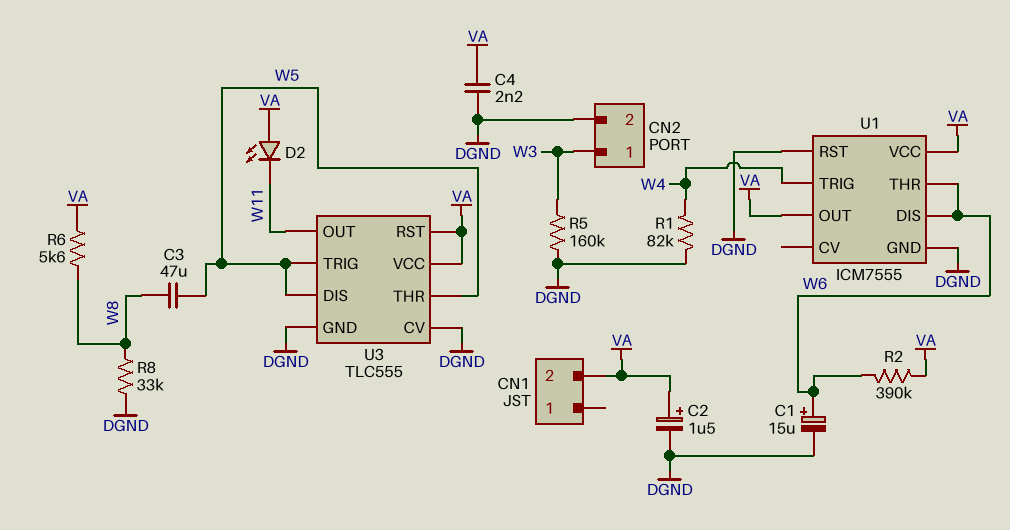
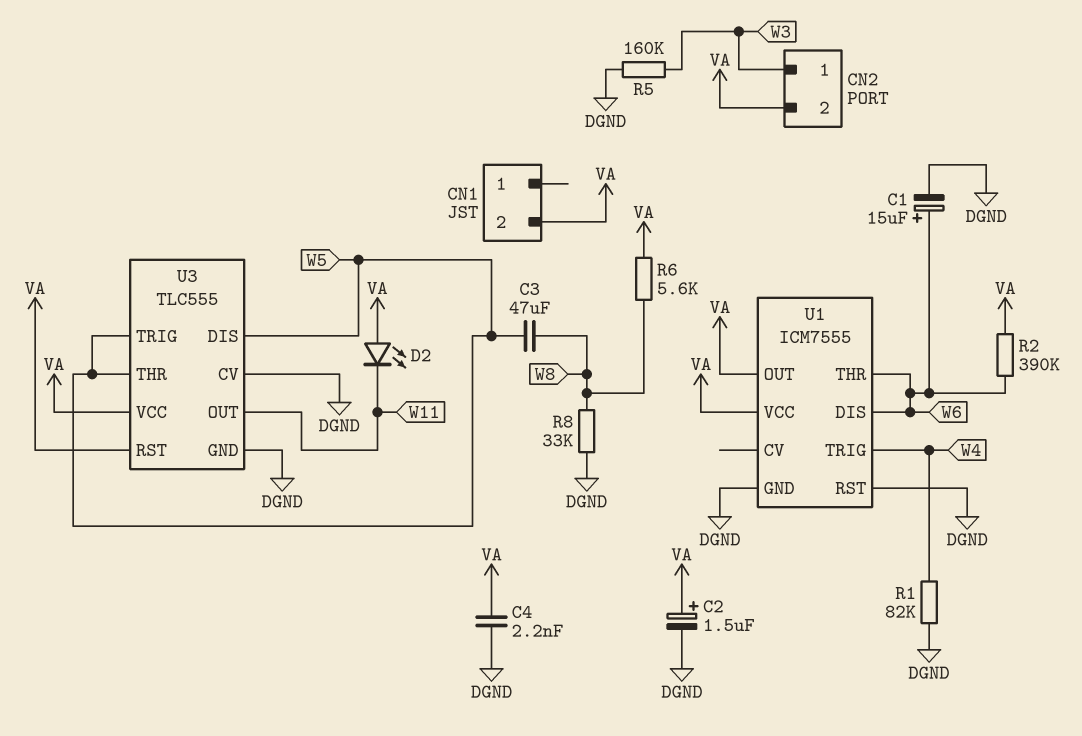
CN2 pin 2: DGND -> VA

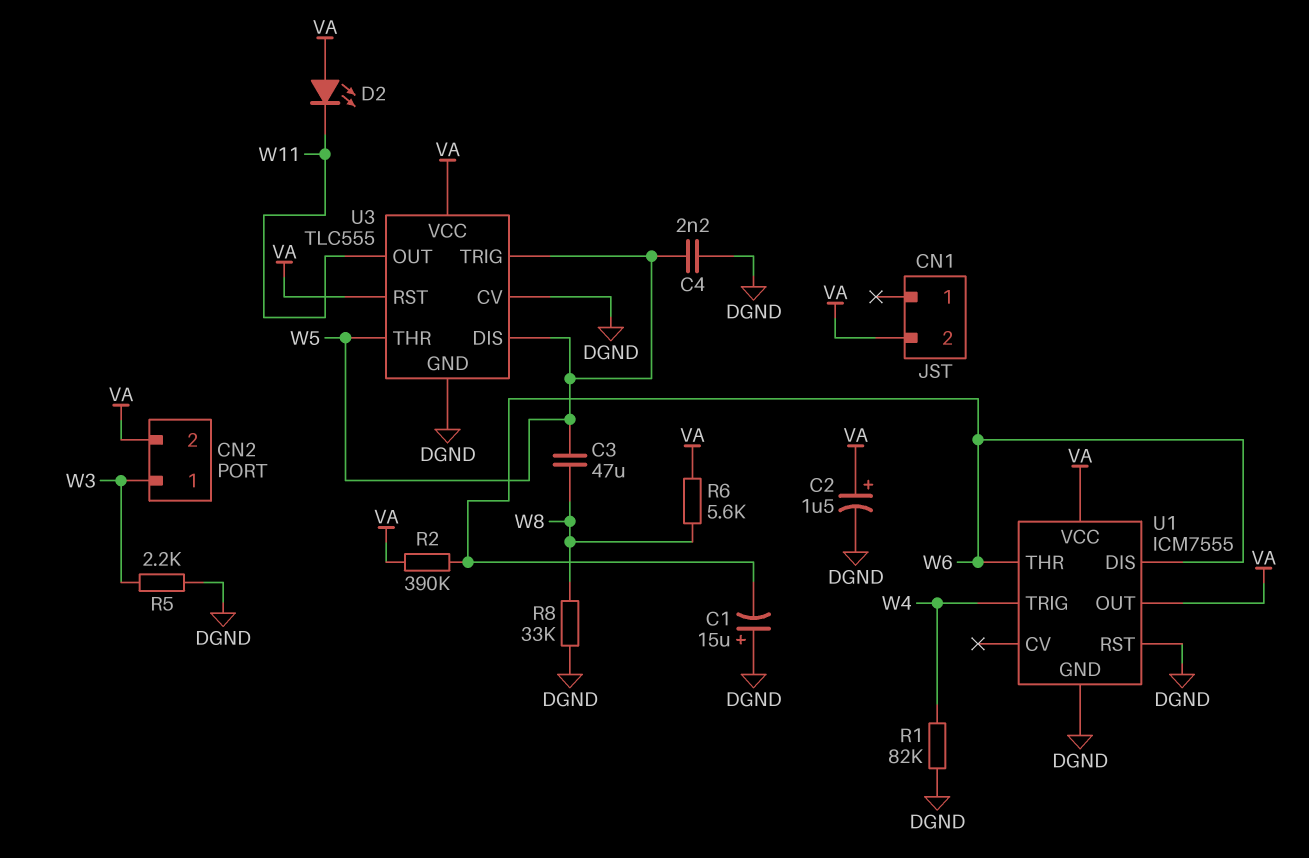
C1: 15uF (plus W6, minus DGND) -> 15uF (plus DGND, minus W6)
C4: 2.2nF (DGND, VA) -> 2.2nF (DGND, W5)
R5: 160k (DGND, W3) -> 2.2k (DGND, W3)

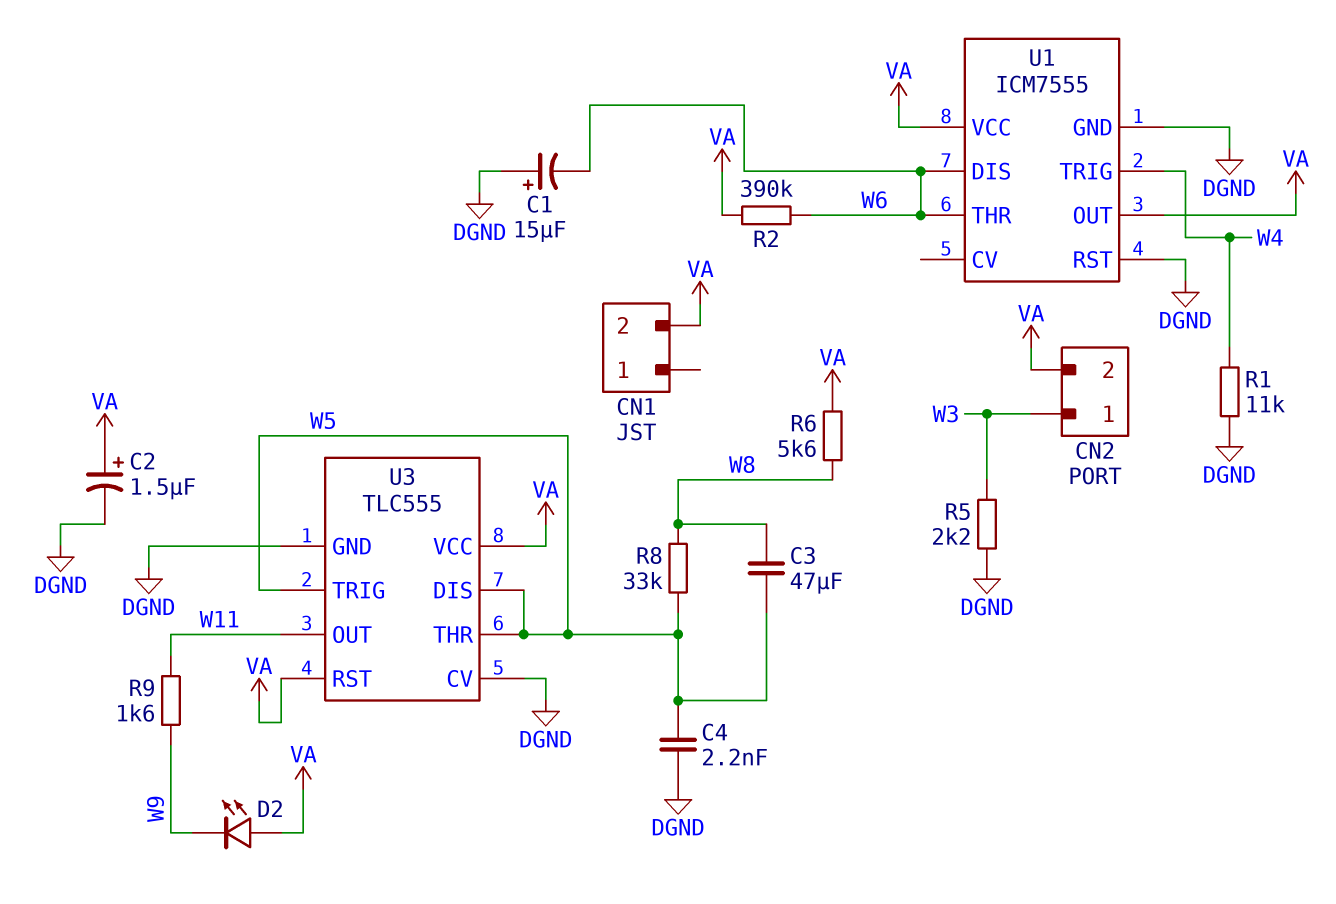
D2: LED (A VA, K W11) -> LED (A VA, K W9)
R1: 82k (DGND, W4) -> 11k (DGND, W4)
R8: 33k (DGND, W8) -> 33k (W5, W8)
R9: none -> 1.6k (W9, W11)

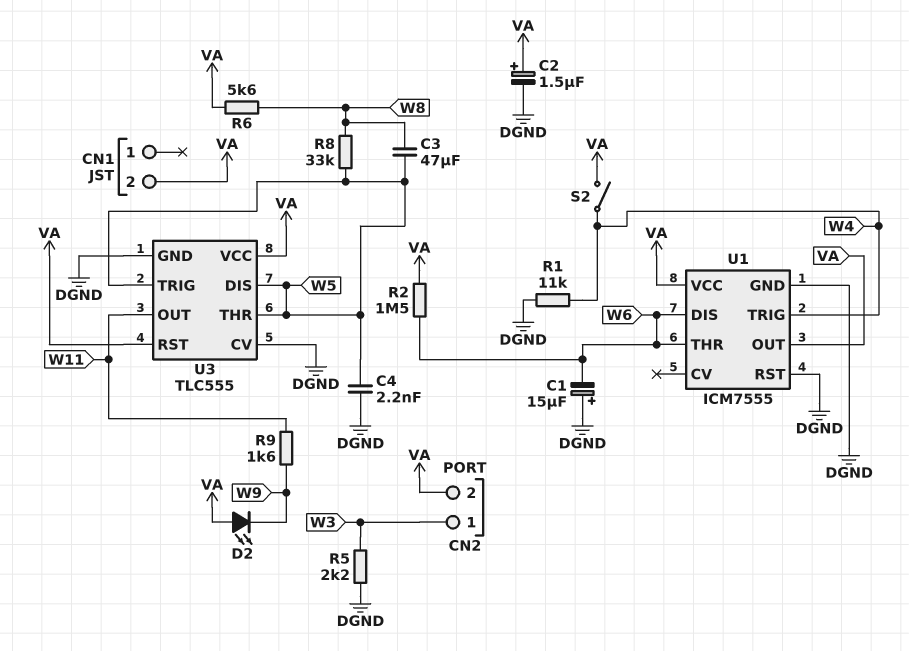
R2: 390k (VA, W6) -> 1.5M (VA, W6)
S2: none -> switch (VA, W4)

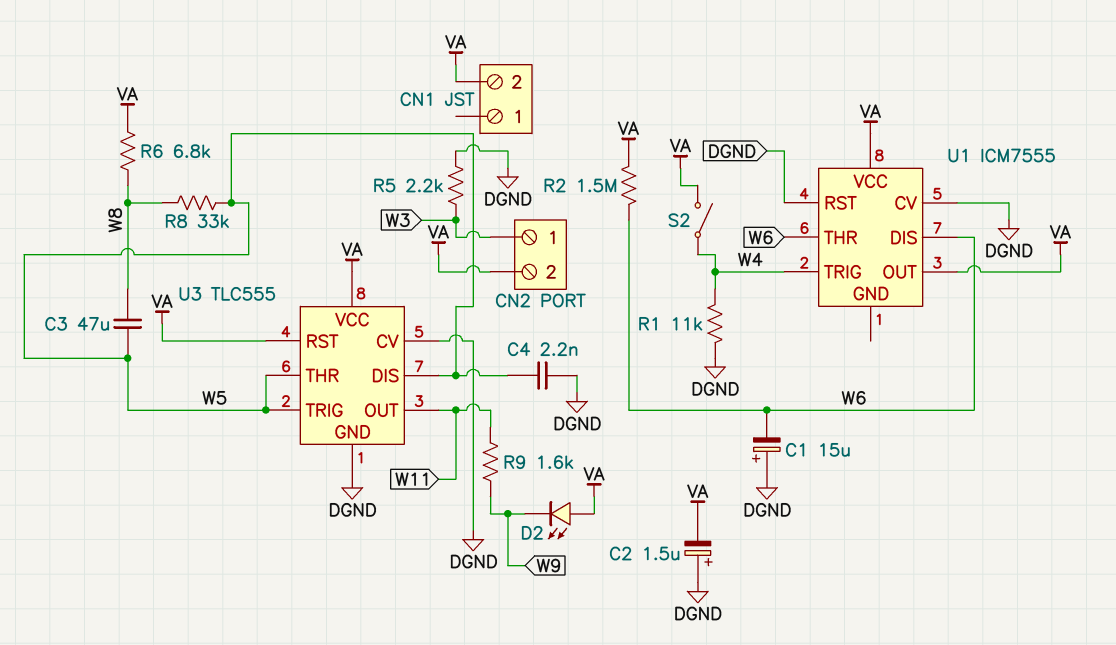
C2: 1.5uF (plus VA, minus DGND) -> 1.5uF (plus DGND, minus VA)
R6: 5.6k (VA, W8) -> 6.8k (VA, W8)
U1 pin CV: none -> DGND
U1 pin GND: DGND -> none

